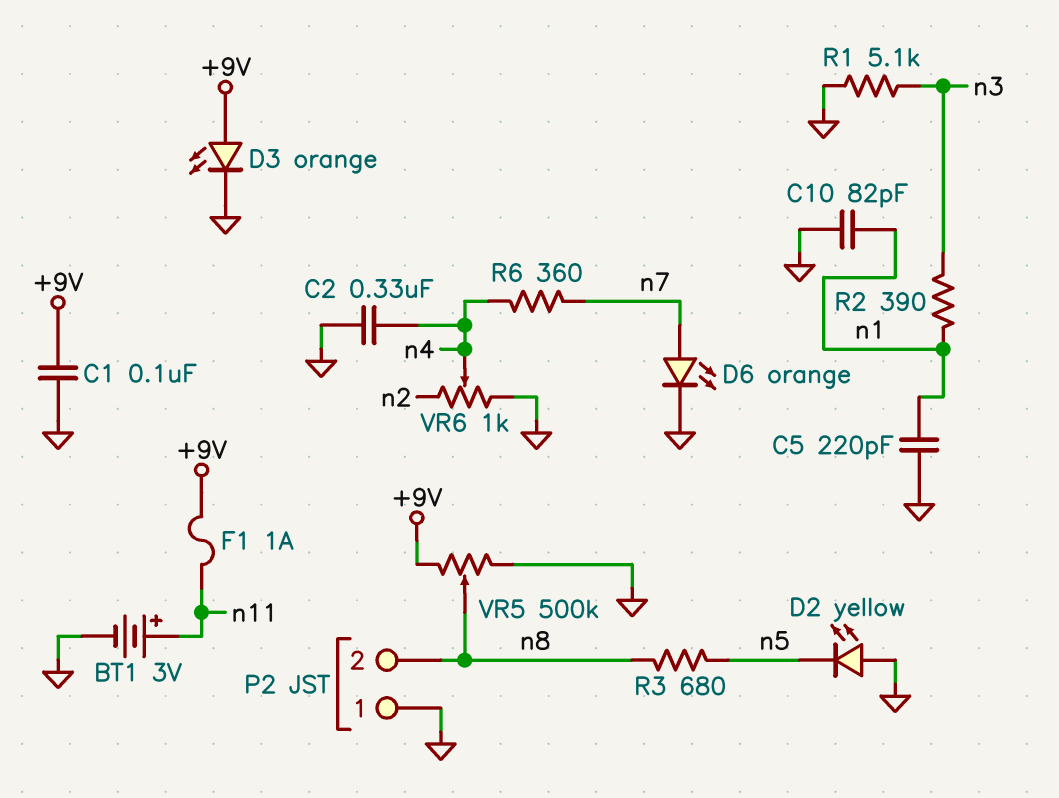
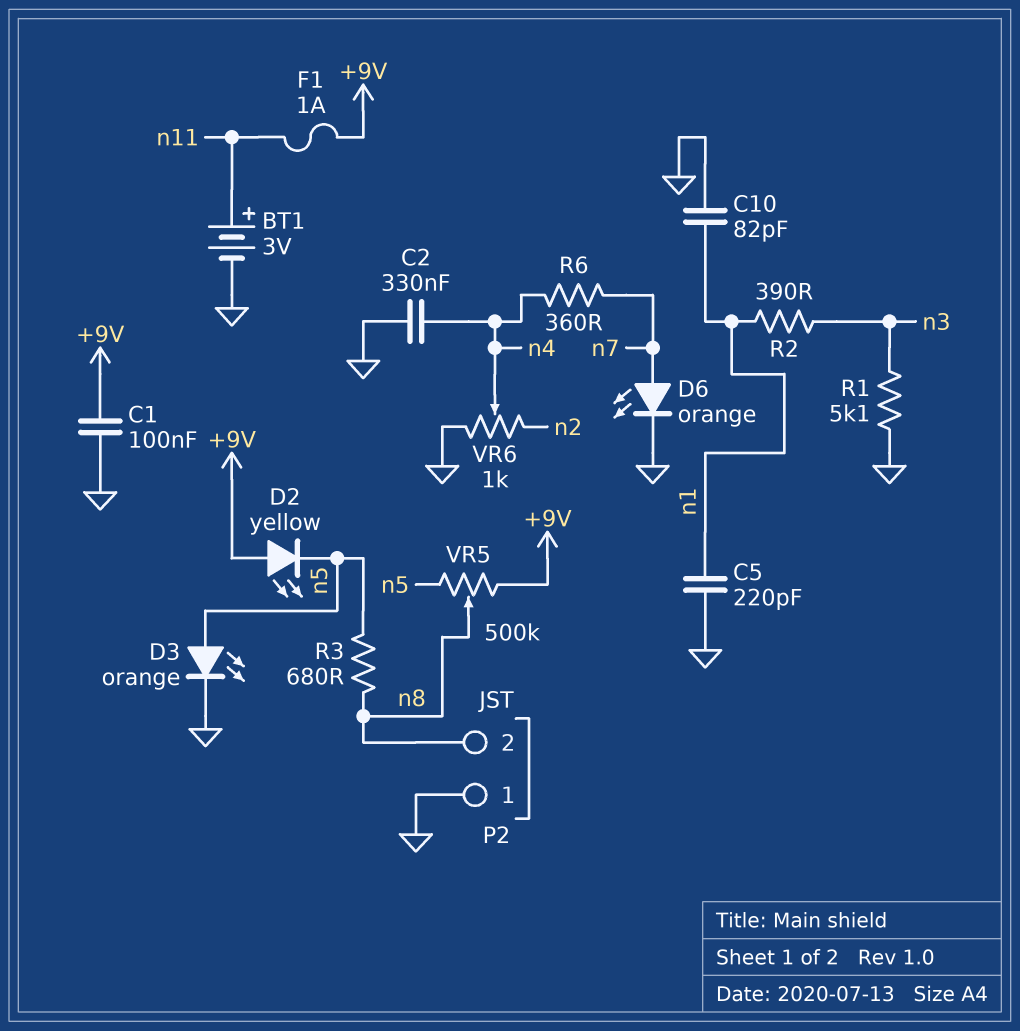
D2: LED yellow (A GND, K n5) -> LED yellow (A +9V, K n5)
D3: LED orange (A +9V, K GND) -> LED orange (A n5, K GND)
VR5: 500k (+9V, GND, wiper n8) -> 500k (+9V, n5, wiper n8)

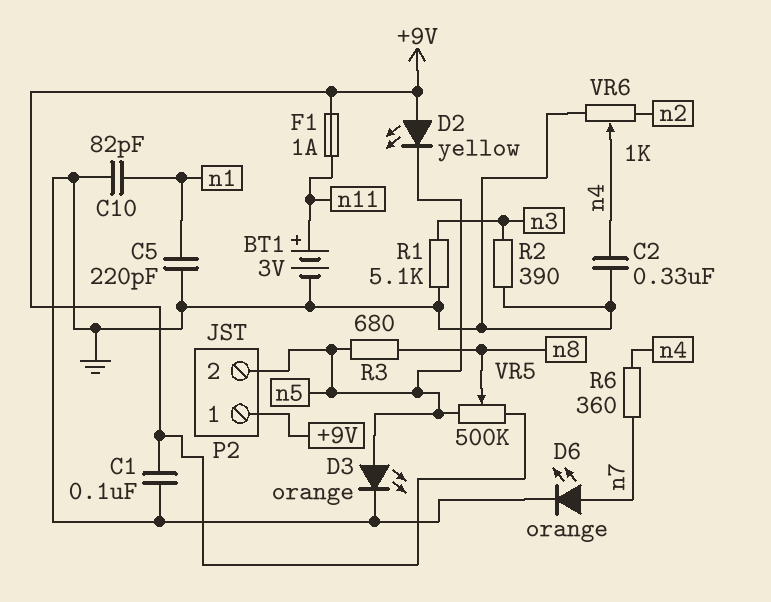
P2 pin 1: GND -> +9V
P2 pin 2: n8 -> n5
R2: 390 (n1, n3) -> 390 (GND, n3)

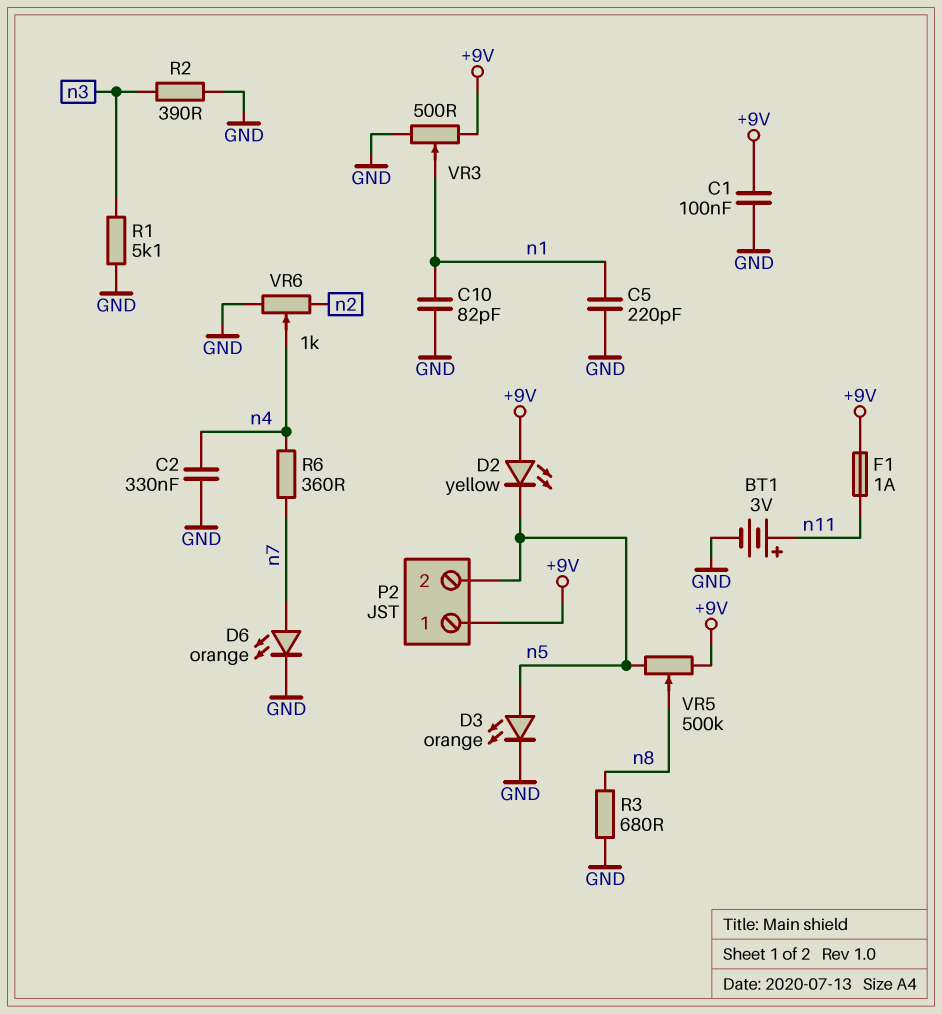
R3: 680 (n5, n8) -> 680 (GND, n8)
VR3: none -> 500 (+9V, GND, wiper n1)

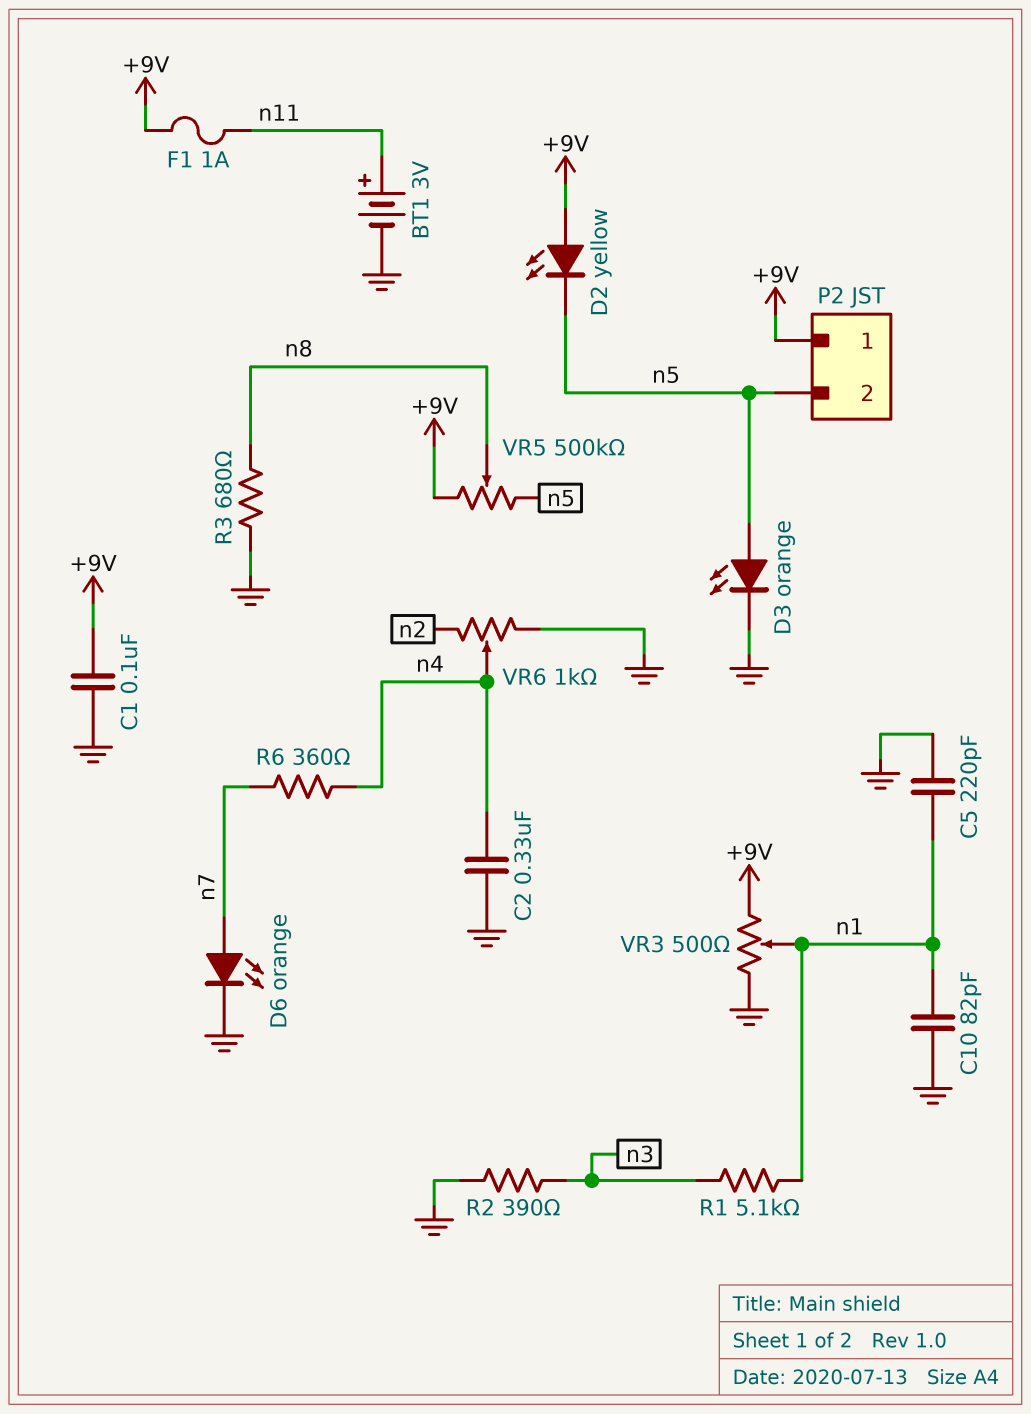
R1: 5.1k (GND, n3) -> 5.1k (n1, n3)

